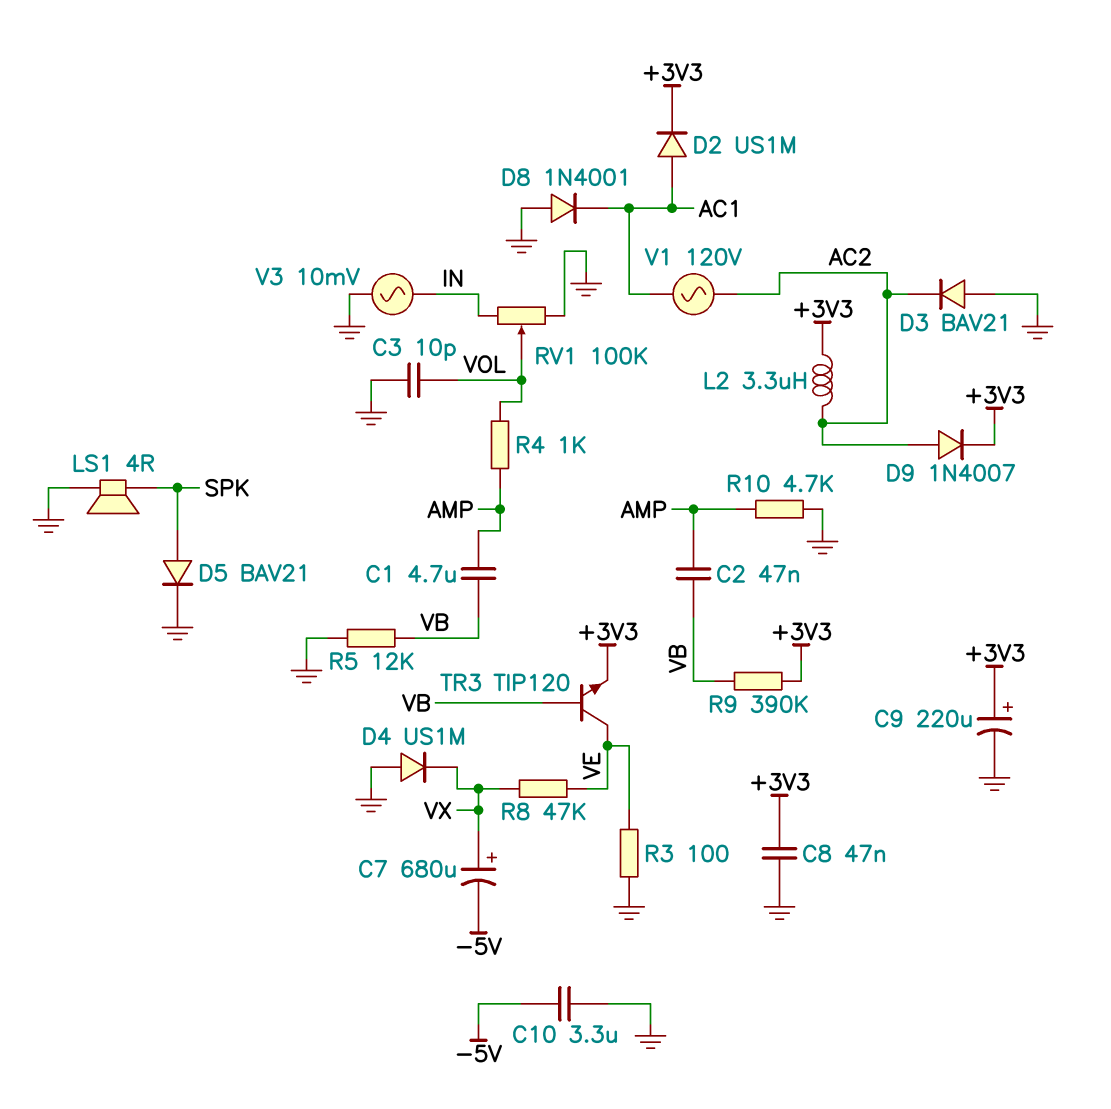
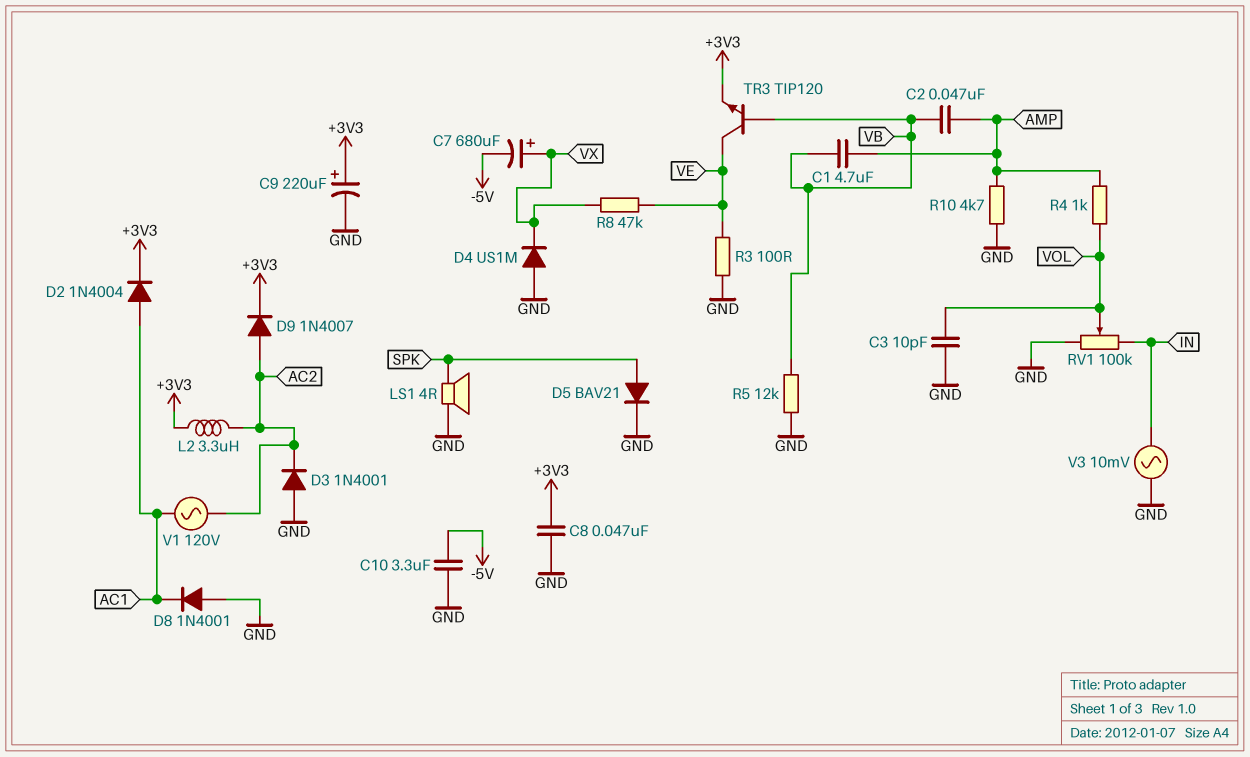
D2: diode US1M (A AC1, K +3V3) -> diode 1N4004 (A AC1, K +3V3)
D3: diode BAV21 (A GND, K AC2) -> diode 1N4001 (A GND, K AC2)
R9: 390k (+3V3, VB) -> none

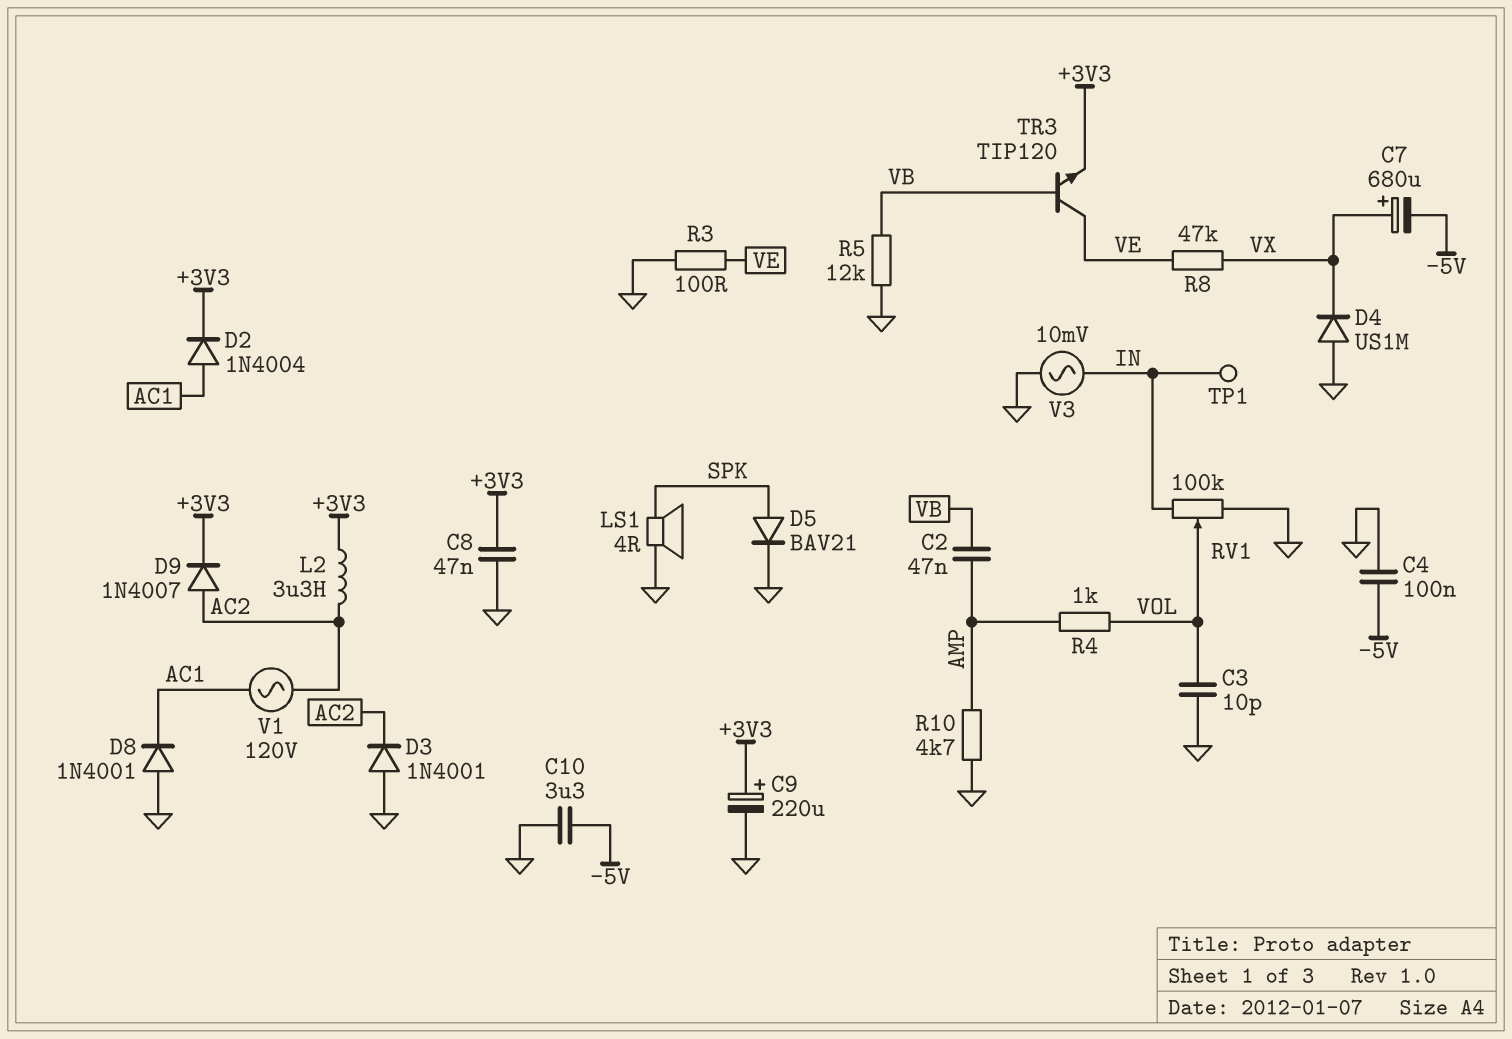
C1: 4.7uF (AMP, VB) -> none
C4: none -> 100nF (-5V, GND)
TP1: none -> test point (IN)

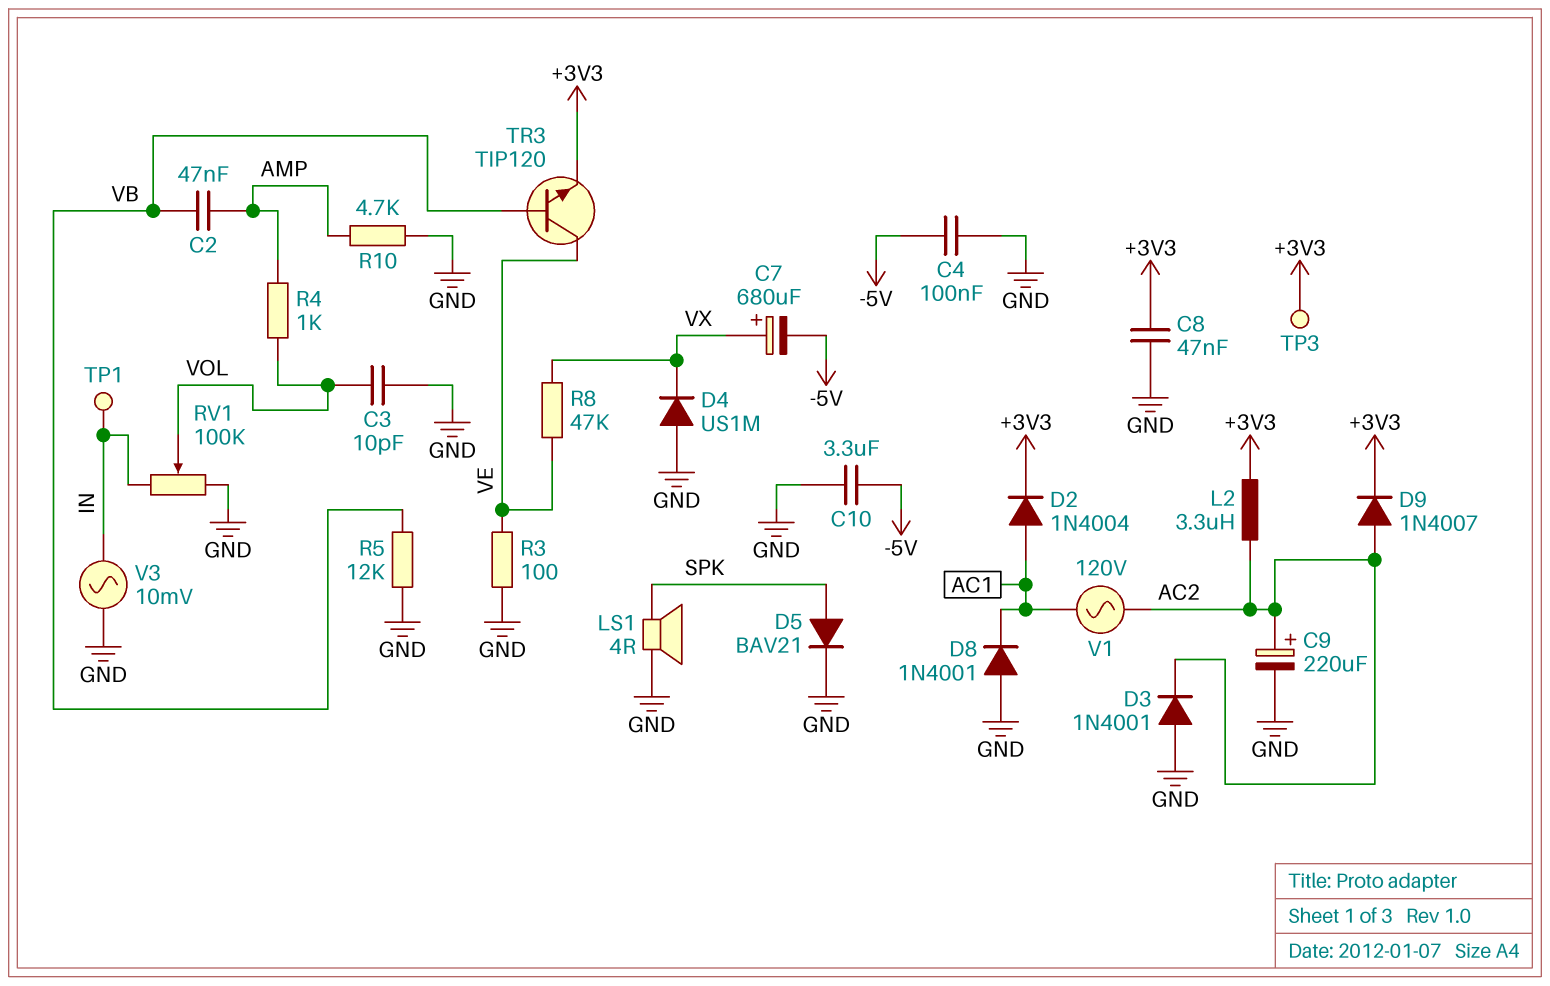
C9: 220uF (plus +3V3, minus GND) -> 220uF (plus AC2, minus GND)
TP3: none -> test point (+3V3)

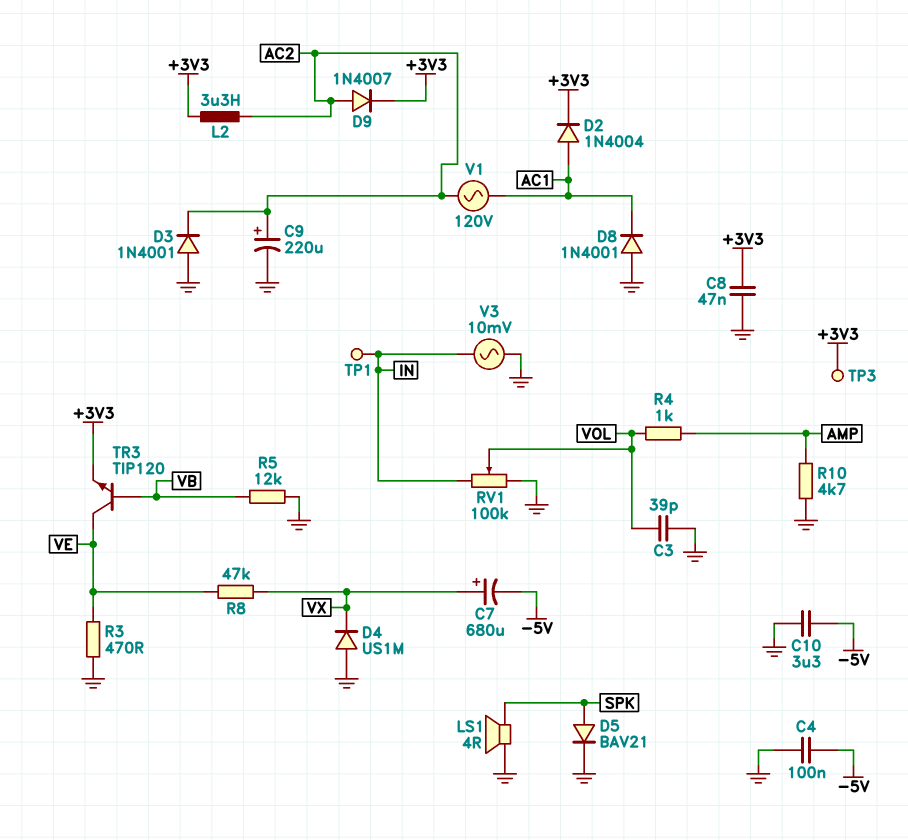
C2: 47nF (AMP, VB) -> none
C3: 10pF (GND, VOL) -> 39pF (GND, VOL)
R3: 100 (GND, VE) -> 470 (GND, VE)

